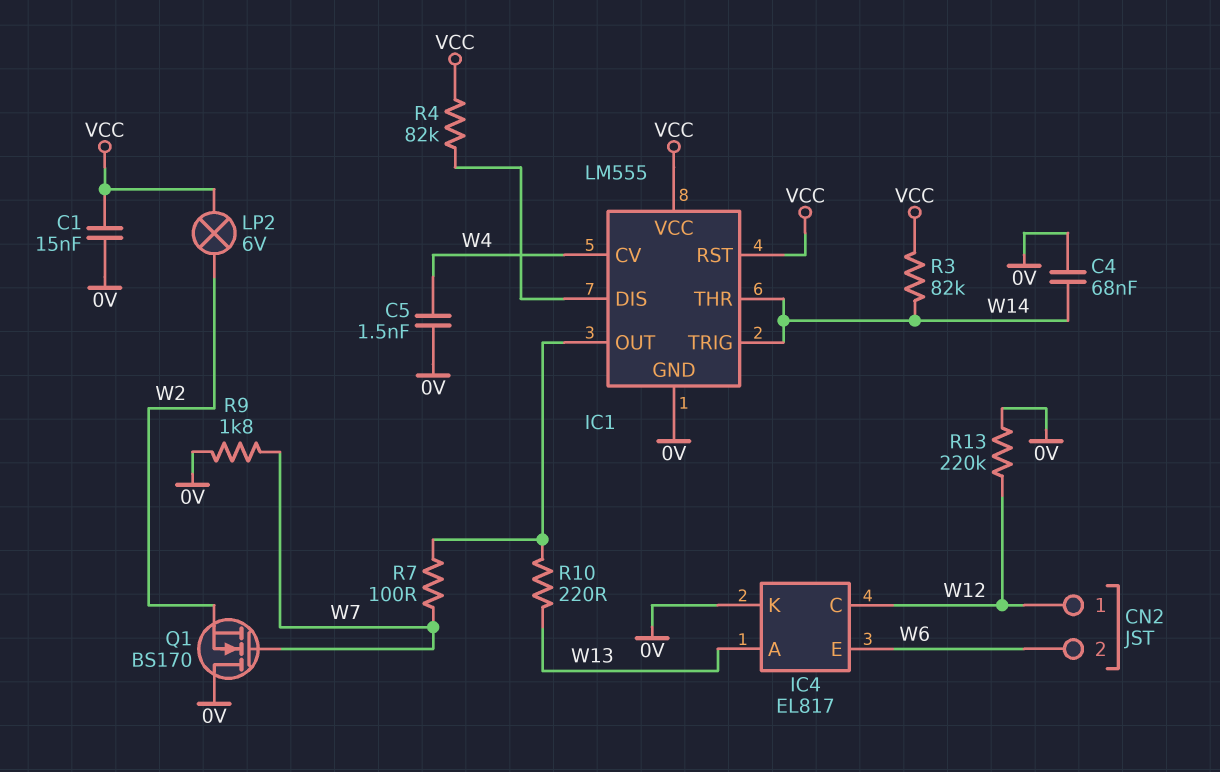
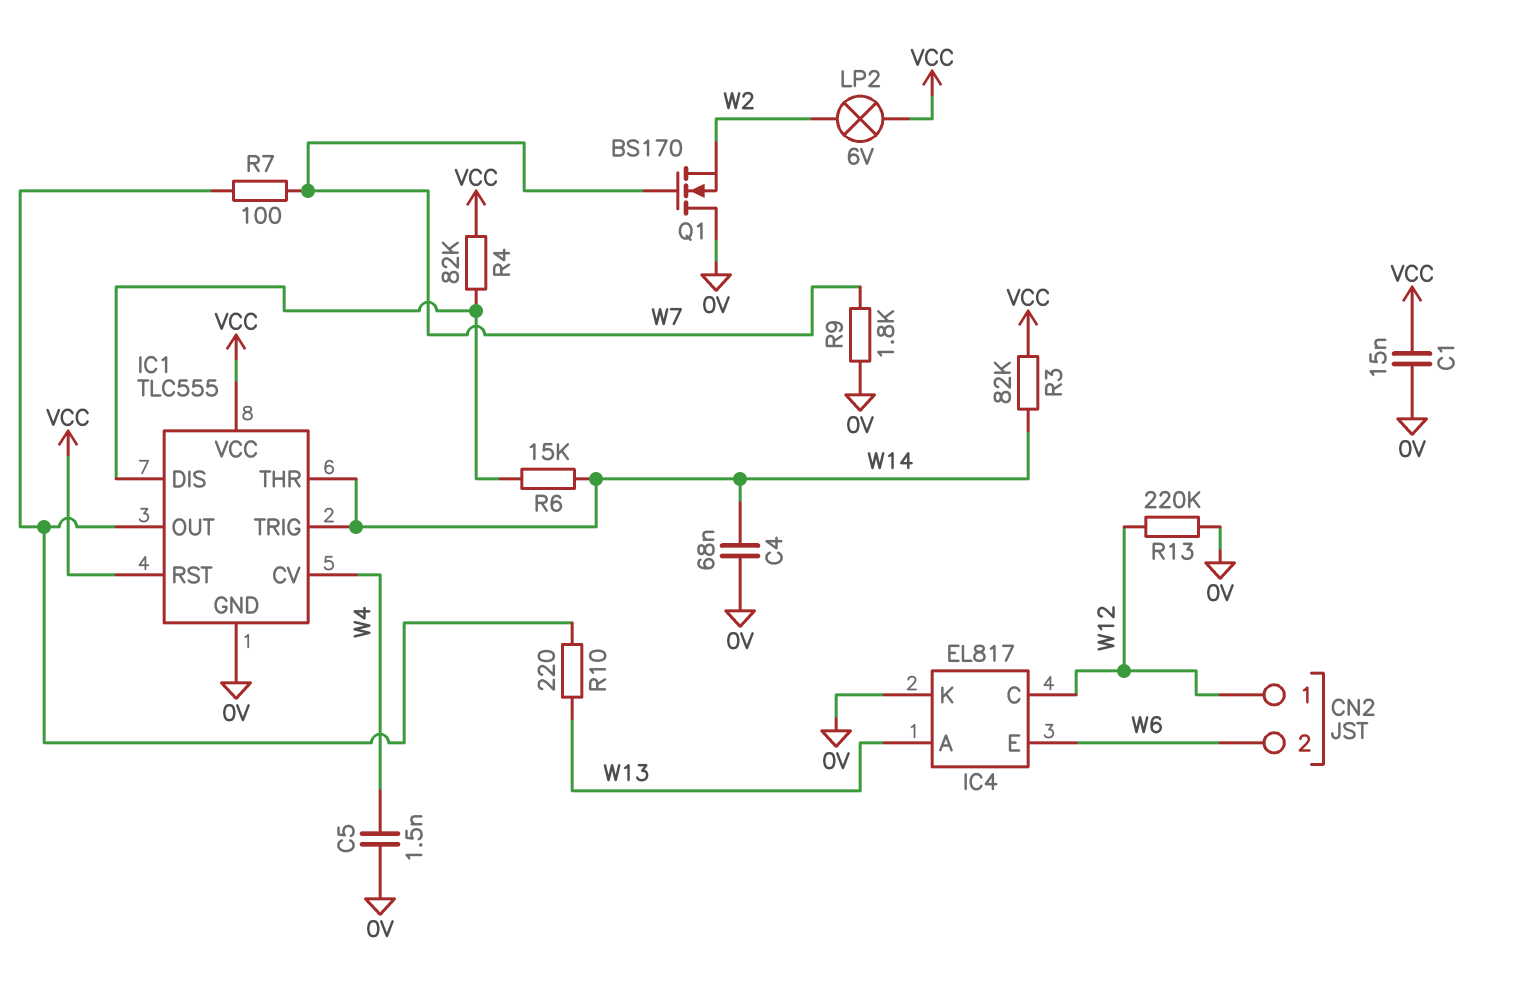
IC1: LM555 -> TLC555
R6: none -> 15k (IC1/DIS, W14)

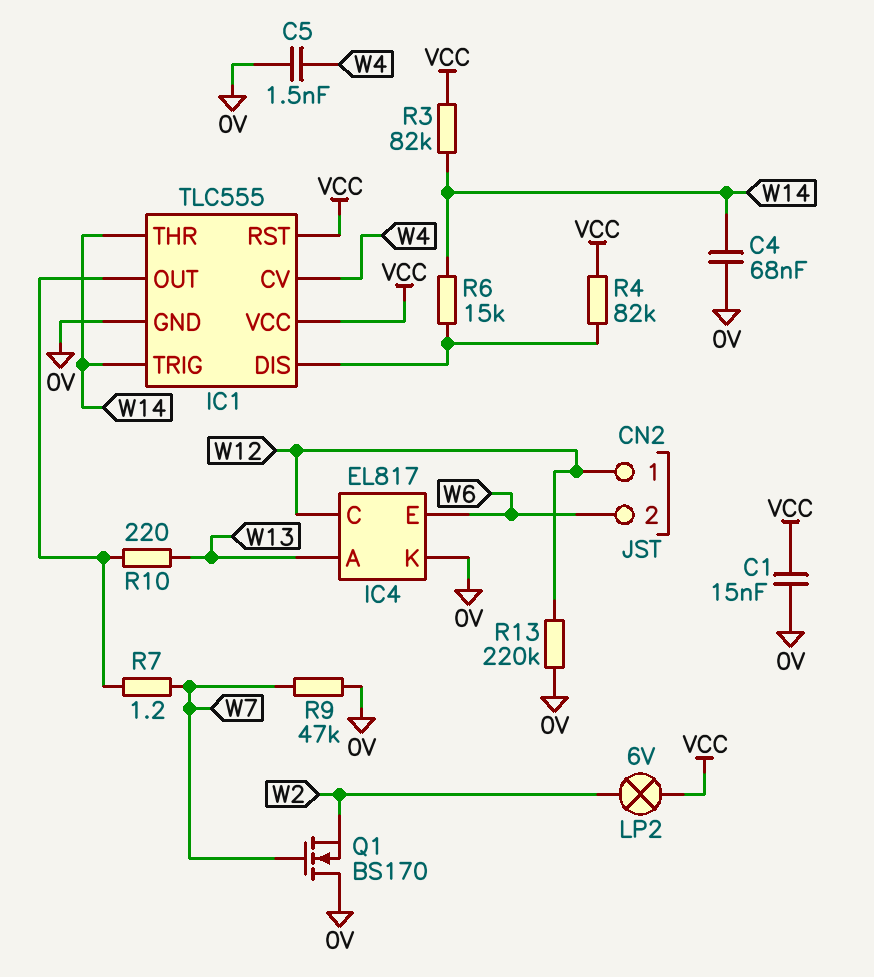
R7: 100 (IC1/OUT, W7) -> 1.2 (IC1/OUT, W7)
R9: 1.8k (0V, W7) -> 47k (0V, W7)

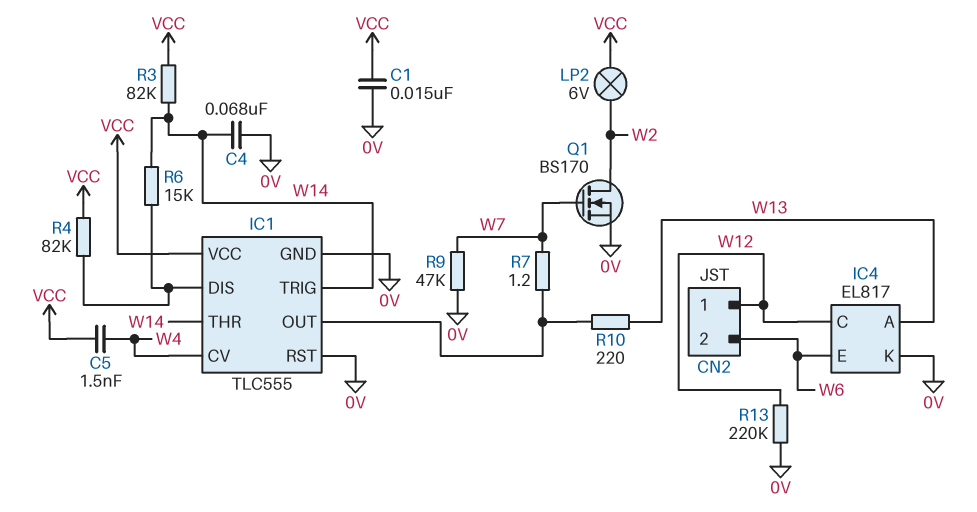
C5: 1.5nF (0V, W4) -> 1.5nF (VCC, W4)
IC1 pin RST: VCC -> 0V
Q1: NMOS BS170 (G W7, D 0V, S W2) -> NMOS BS170 (G W7, D W2, S 0V)

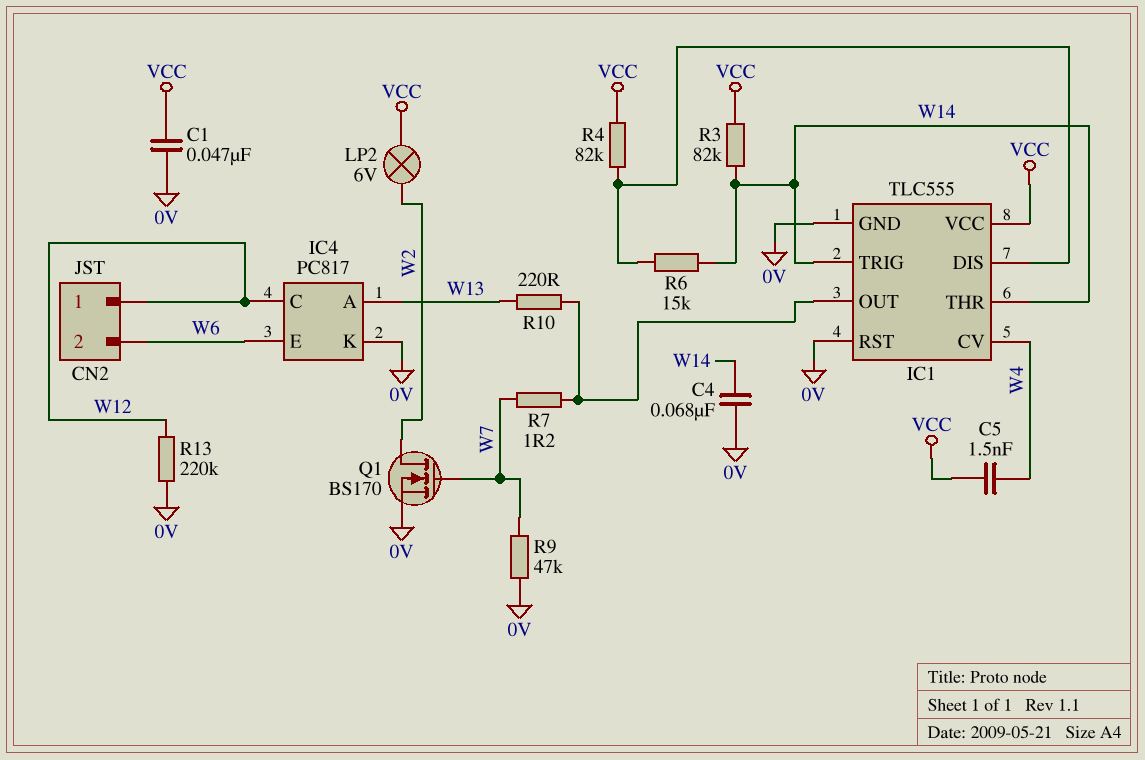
C1: 15nF (0V, VCC) -> 47nF (0V, VCC)
IC4: EL817 -> PC817

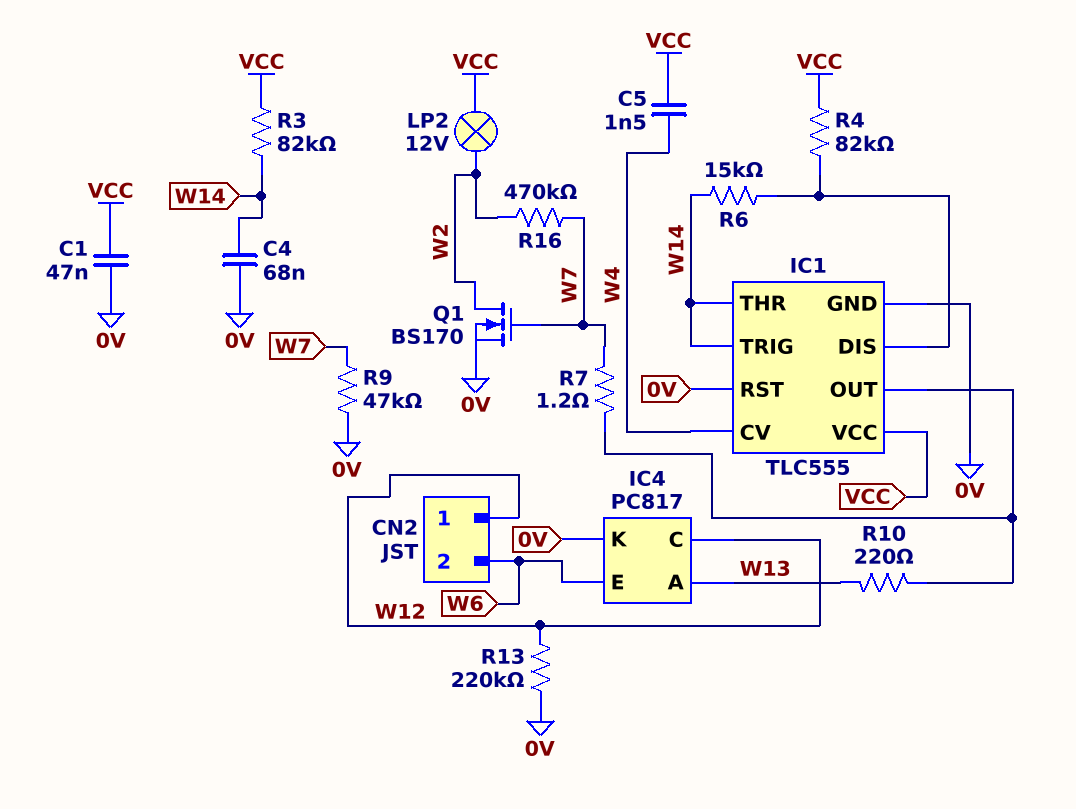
LP2: lamp 6V (VCC, W2) -> lamp 12V (VCC, W2)
R16: none -> 470k (W2, W7)

